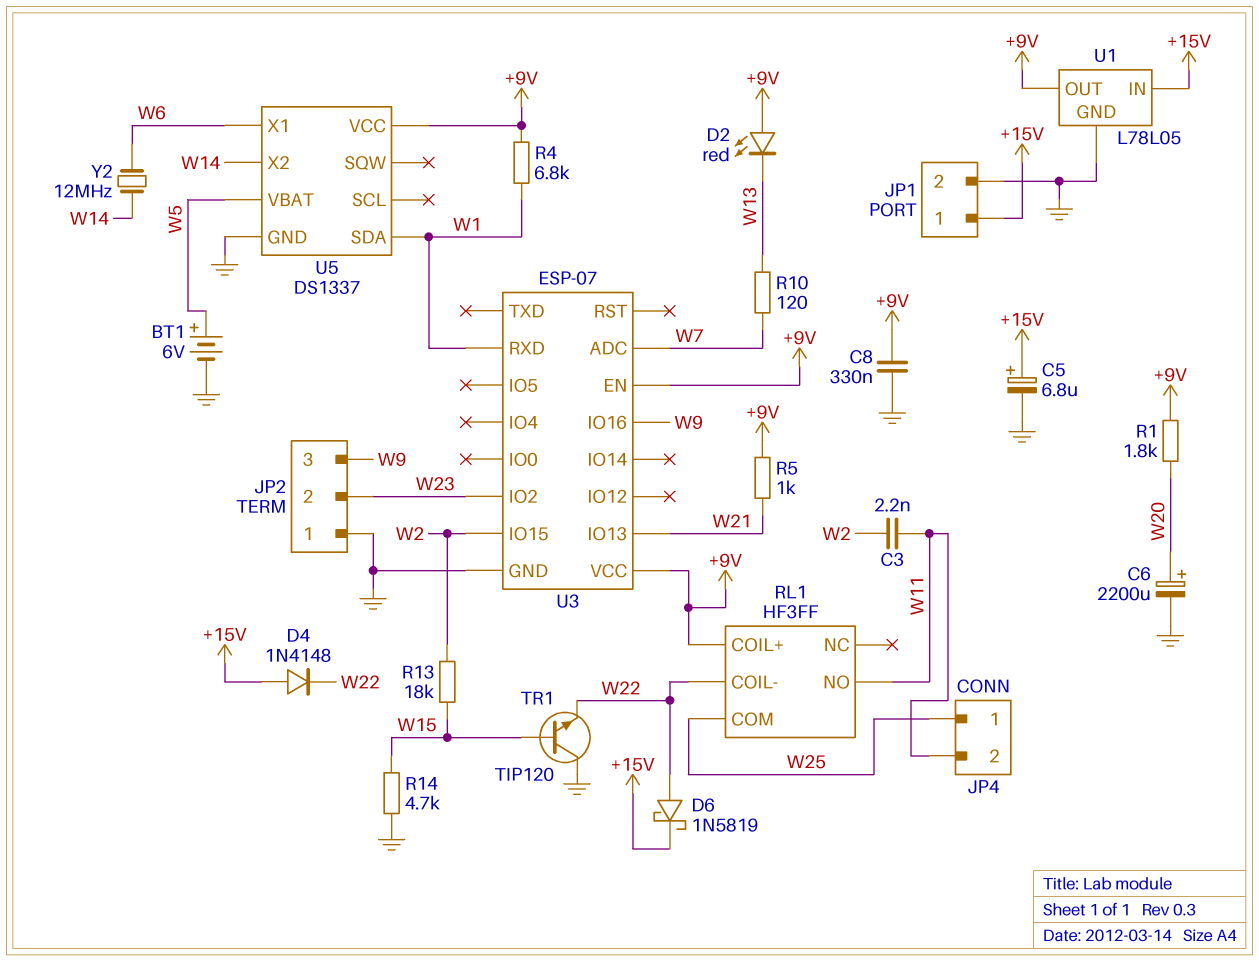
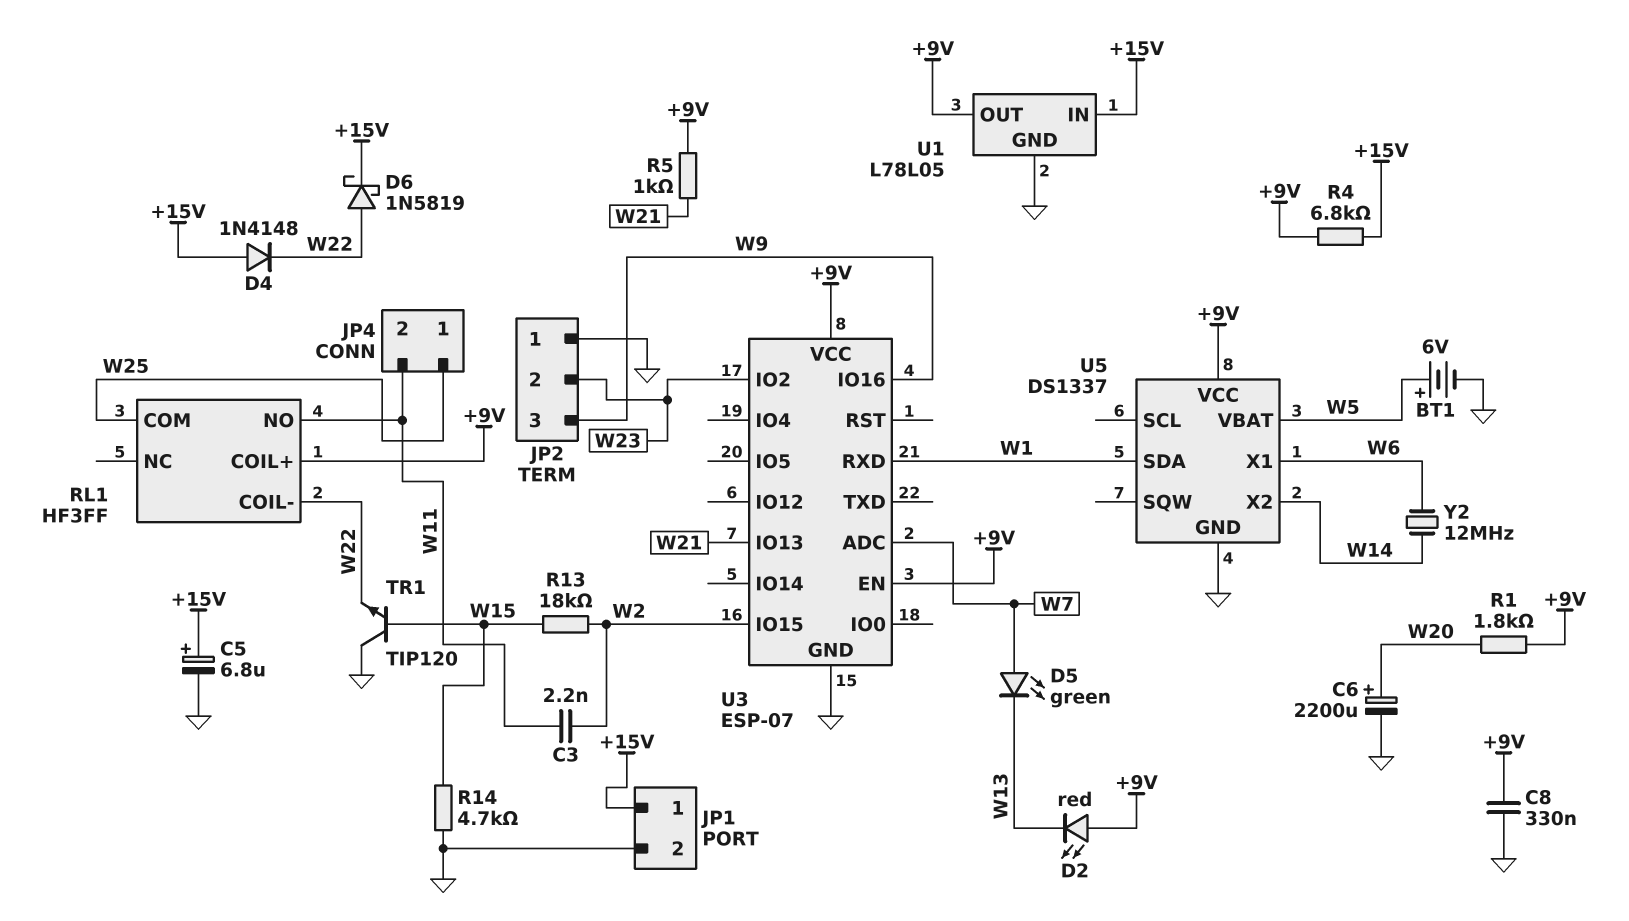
D5: none -> LED green (A W7, K W13)
R4: 6.8k (+9V, W1) -> 6.8k (+9V, +15V)
R10: 120 (W7, W13) -> none

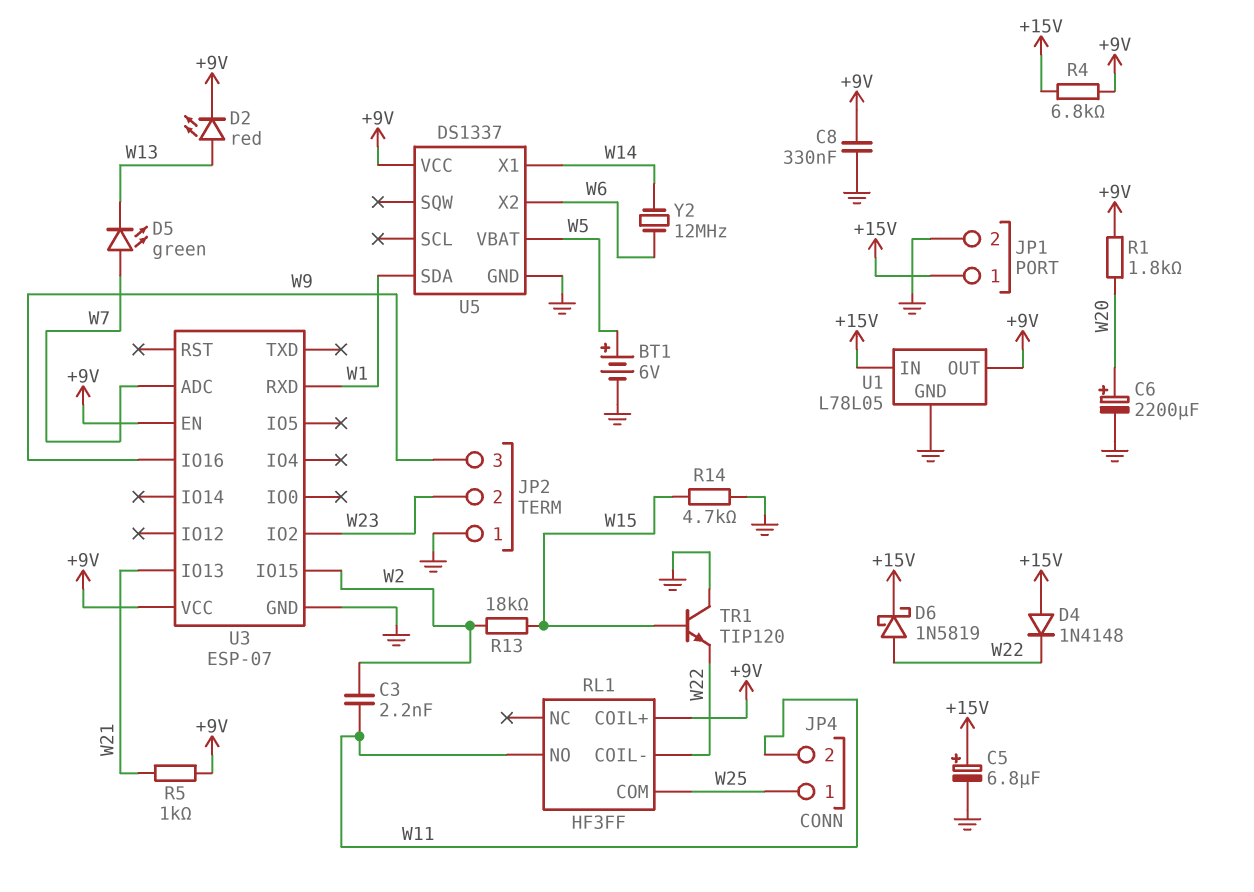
D2: LED red (A +9V, K W13) -> LED red (A W13, K +9V)
U5 pin X1: W6 -> W14
U5 pin X2: W14 -> W6

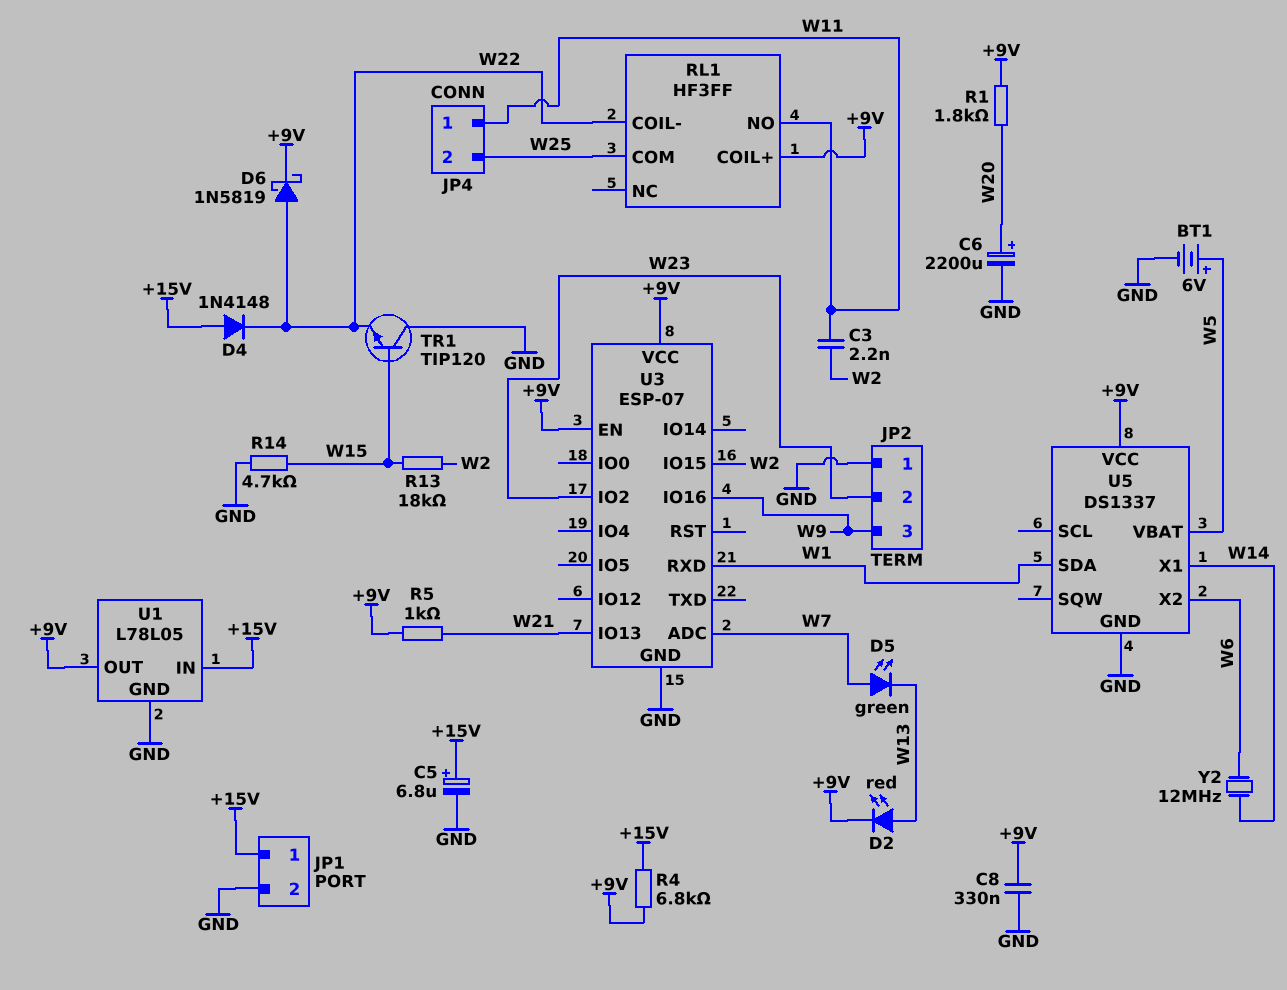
D6: schottky 1N5819 (A W22, K +15V) -> schottky 1N5819 (A W22, K +9V)
JP4 pin 1: W25 -> W11
JP4 pin 2: W11 -> W25

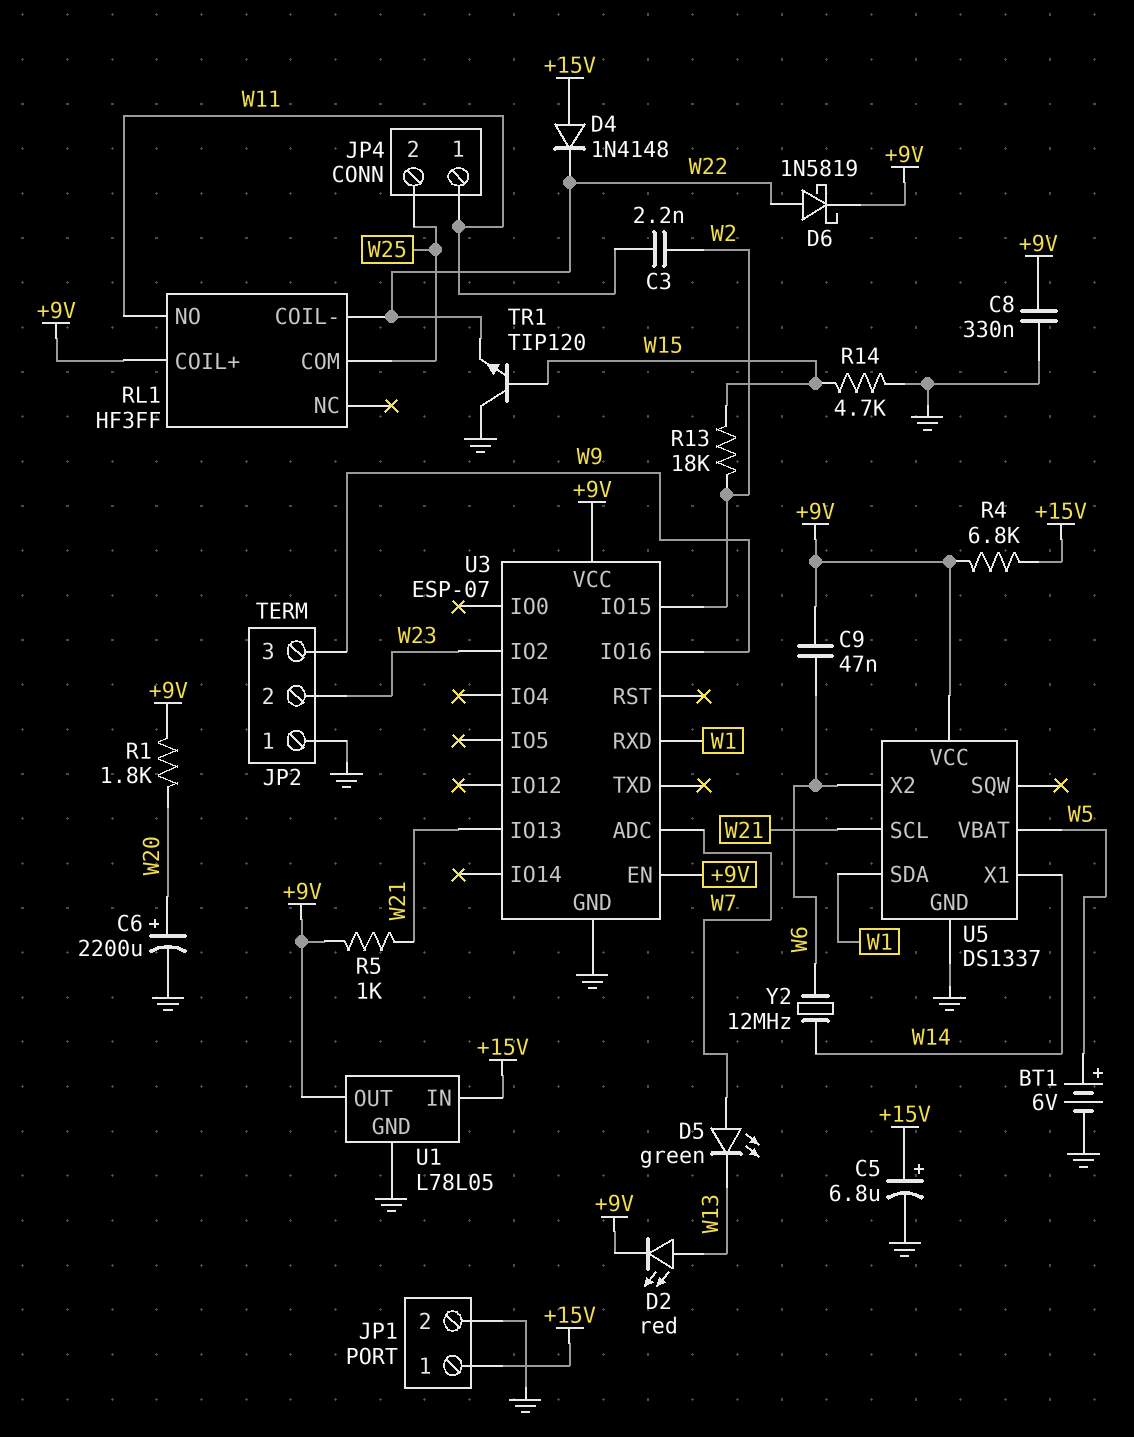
C9: none -> 47nF (+9V, W6)
U5 pin SCL: none -> W21

